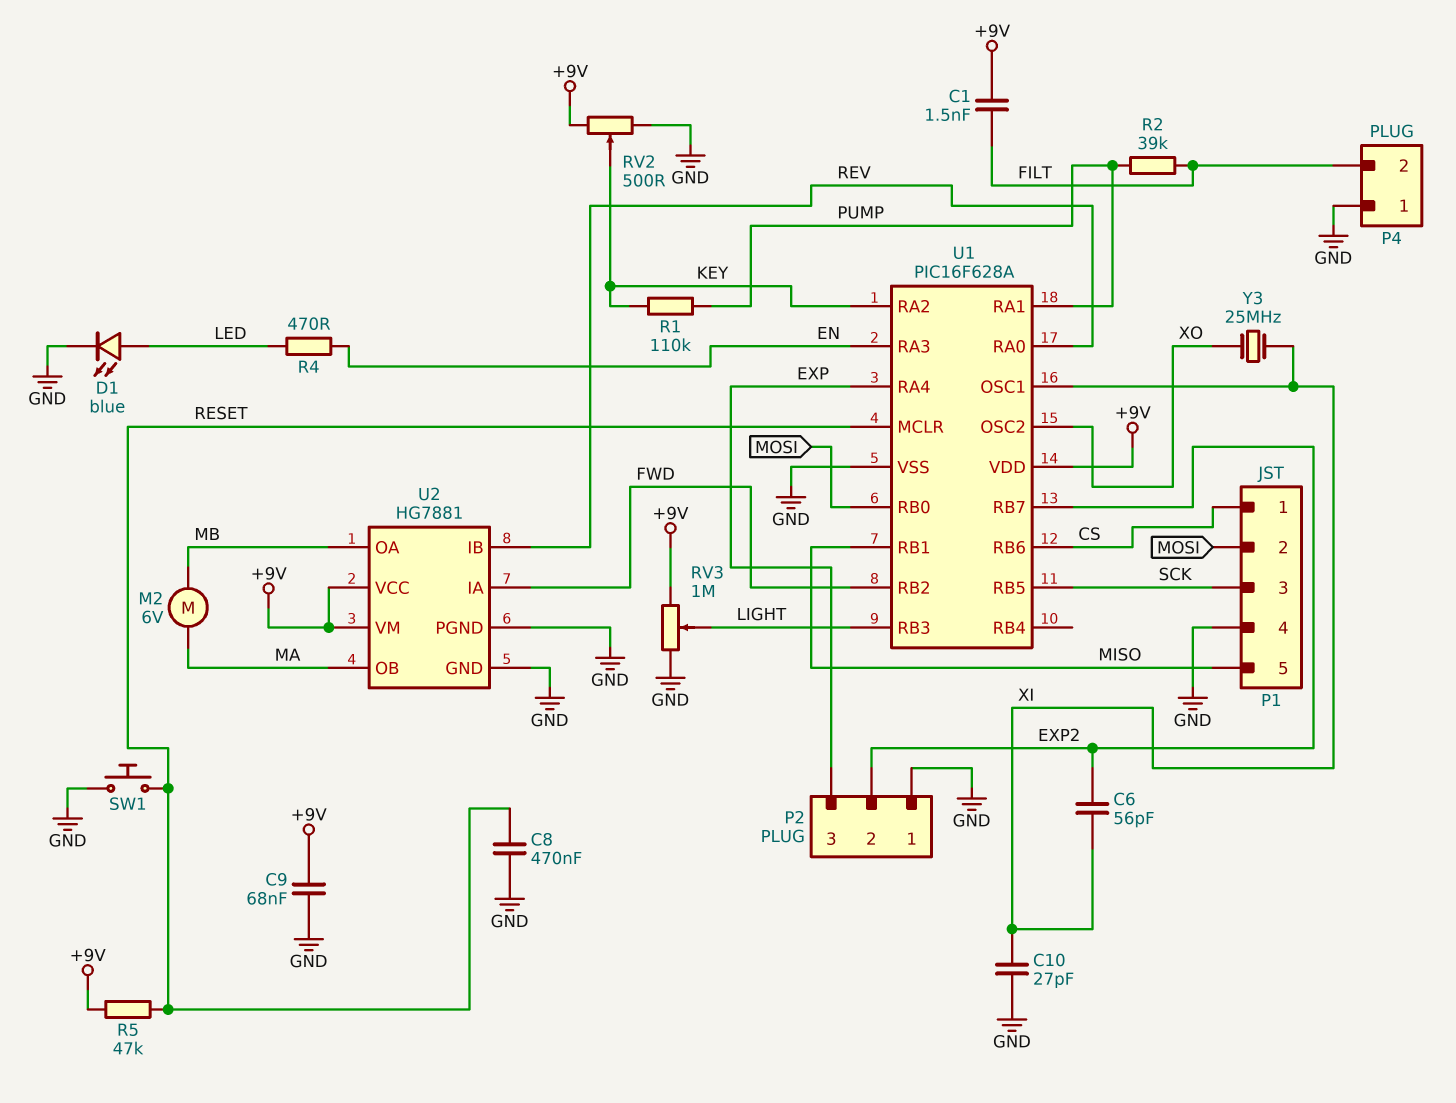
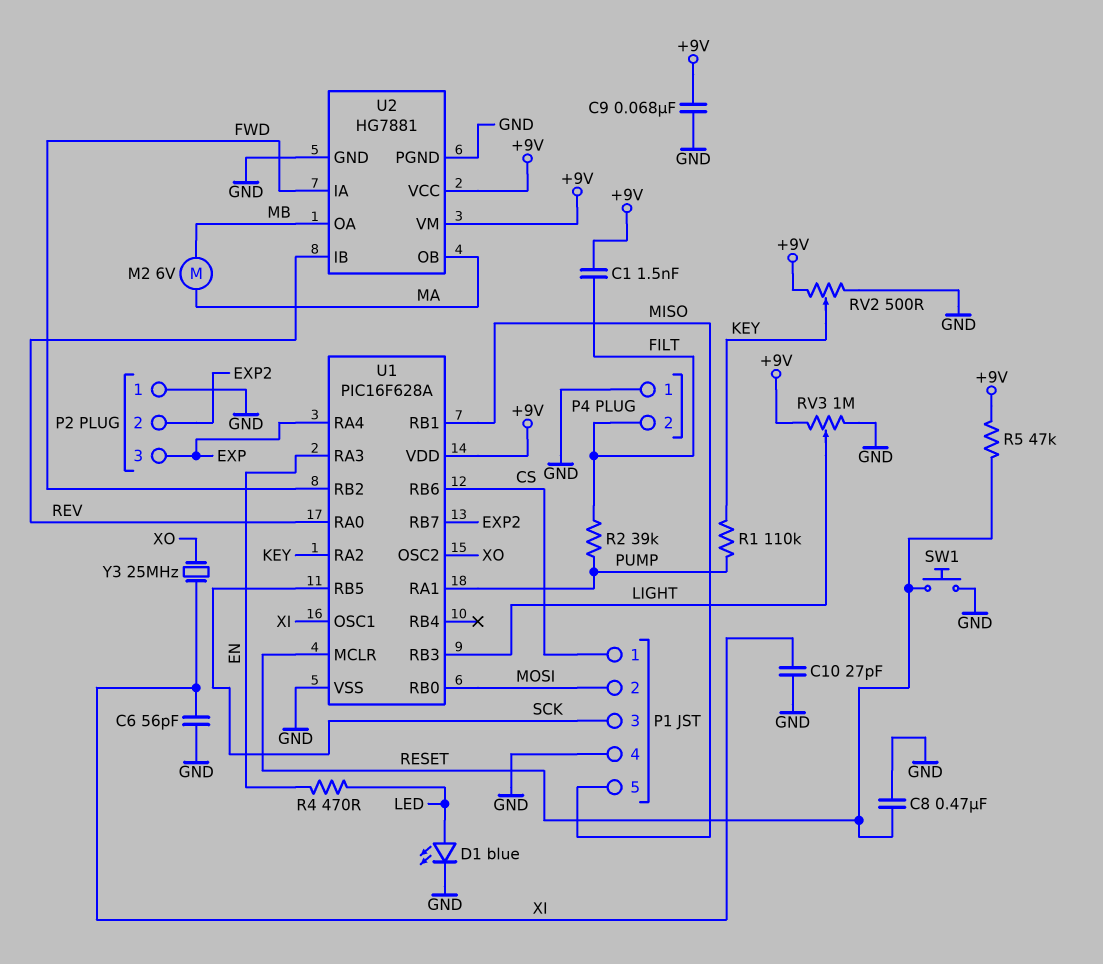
C6: 56pF (EXP2, XI) -> 56pF (GND, XI)

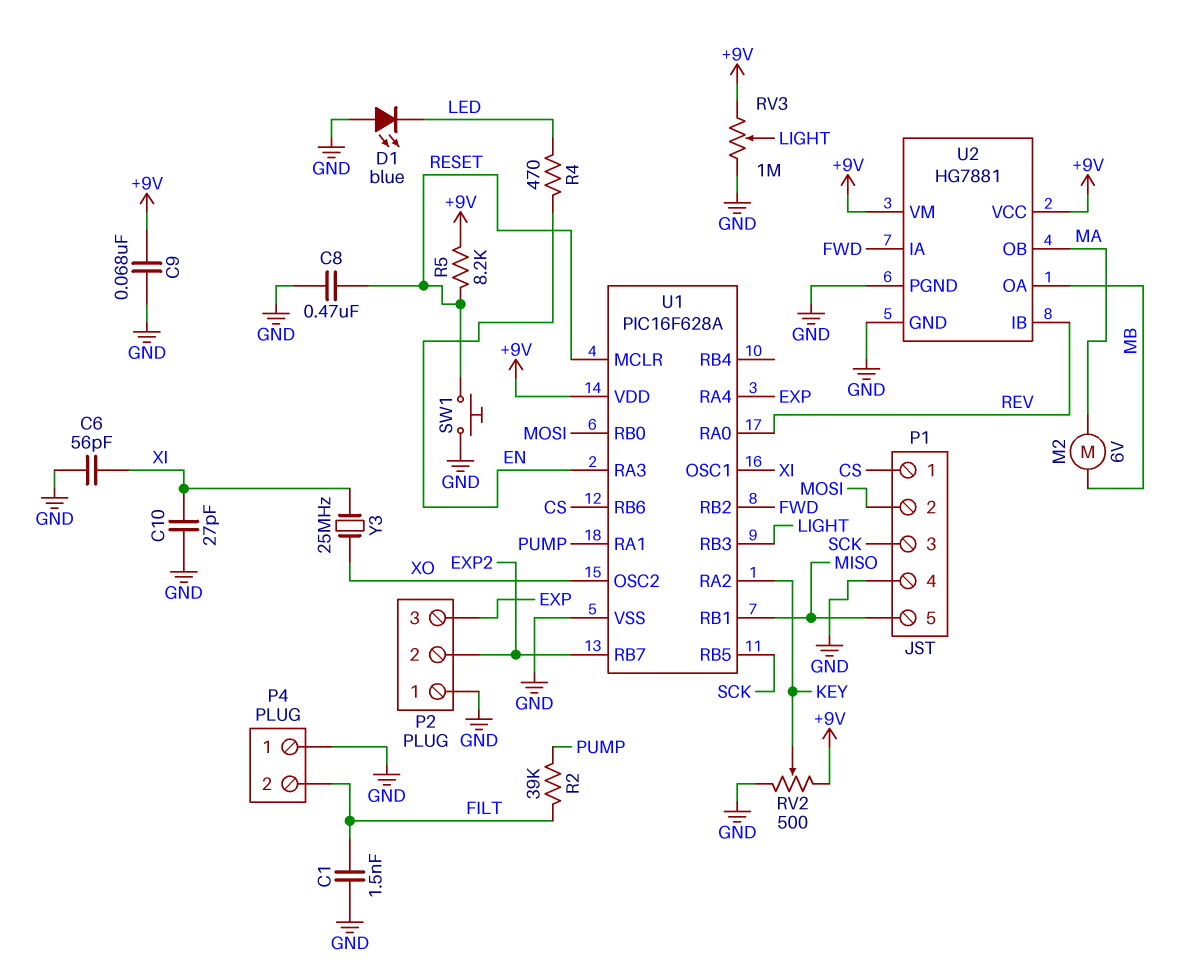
C1: 1.5nF (+9V, FILT) -> 1.5nF (FILT, GND)
D1: LED blue (A LED, K GND) -> LED blue (A GND, K LED)
R1: 110k (KEY, PUMP) -> none
R5: 47k (+9V, RESET) -> 8.2k (+9V, RESET)

